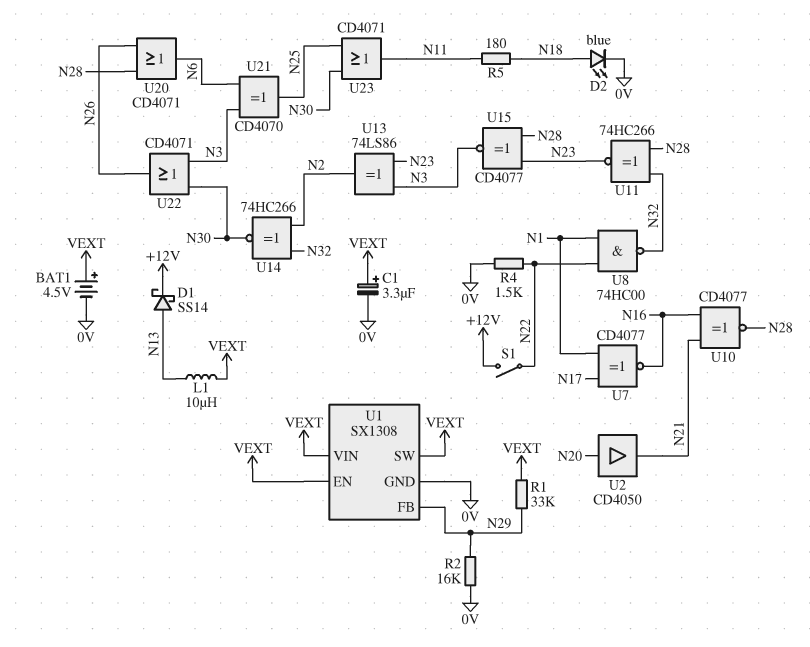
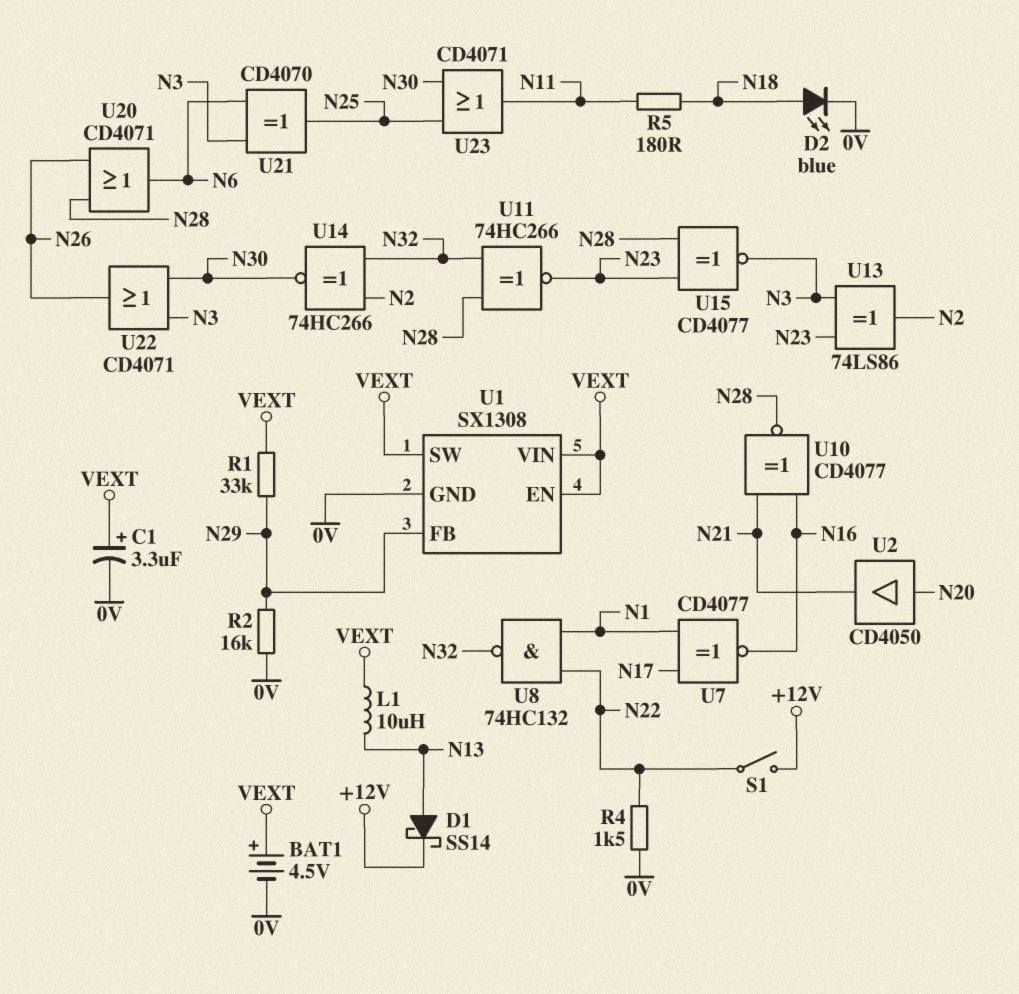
U8: NAND 74HC00 (in N1, in N22, out N32) -> NAND 74HC132 (in N1, in N22, out N32)

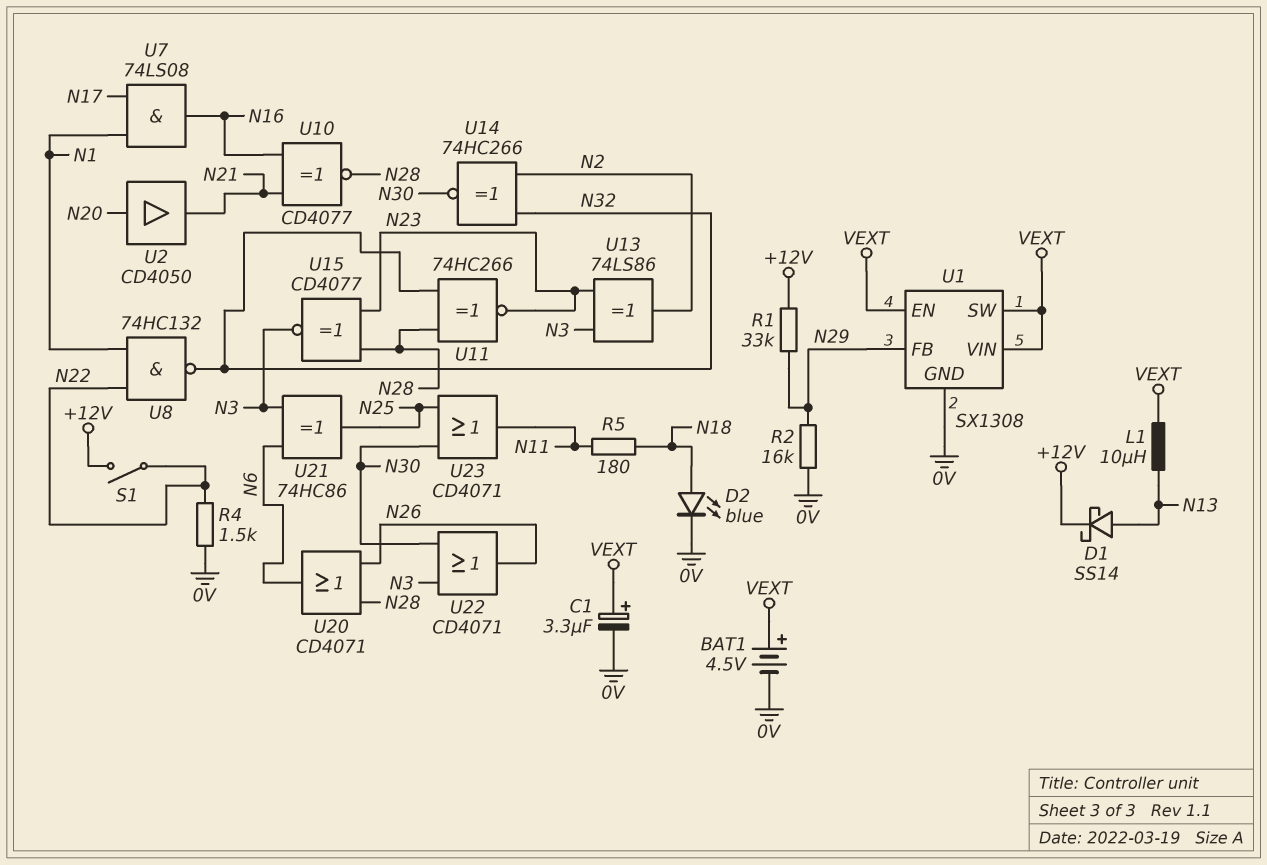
R1: 33k (N29, VEXT) -> 33k (+12V, N29)
U7: XNOR CD4077 (in N1, in N17, out N16) -> AND 74LS08 (in N1, in N17, out N16)
U21: XOR CD4070 (in N3, in N6, out N25) -> XOR 74HC86 (in N3, in N6, out N25)

